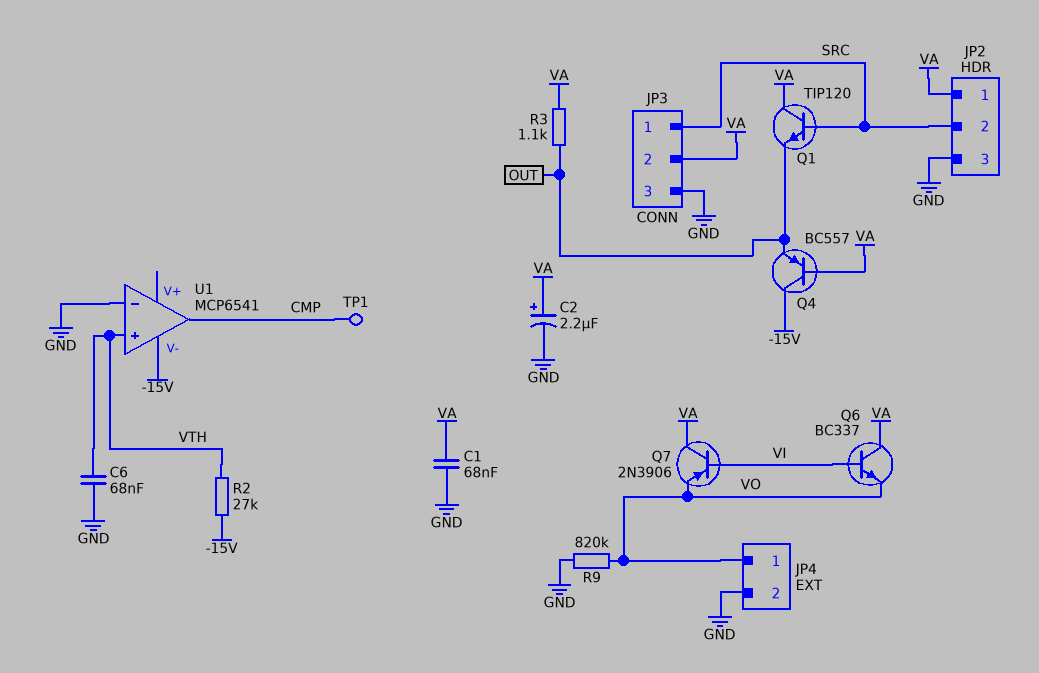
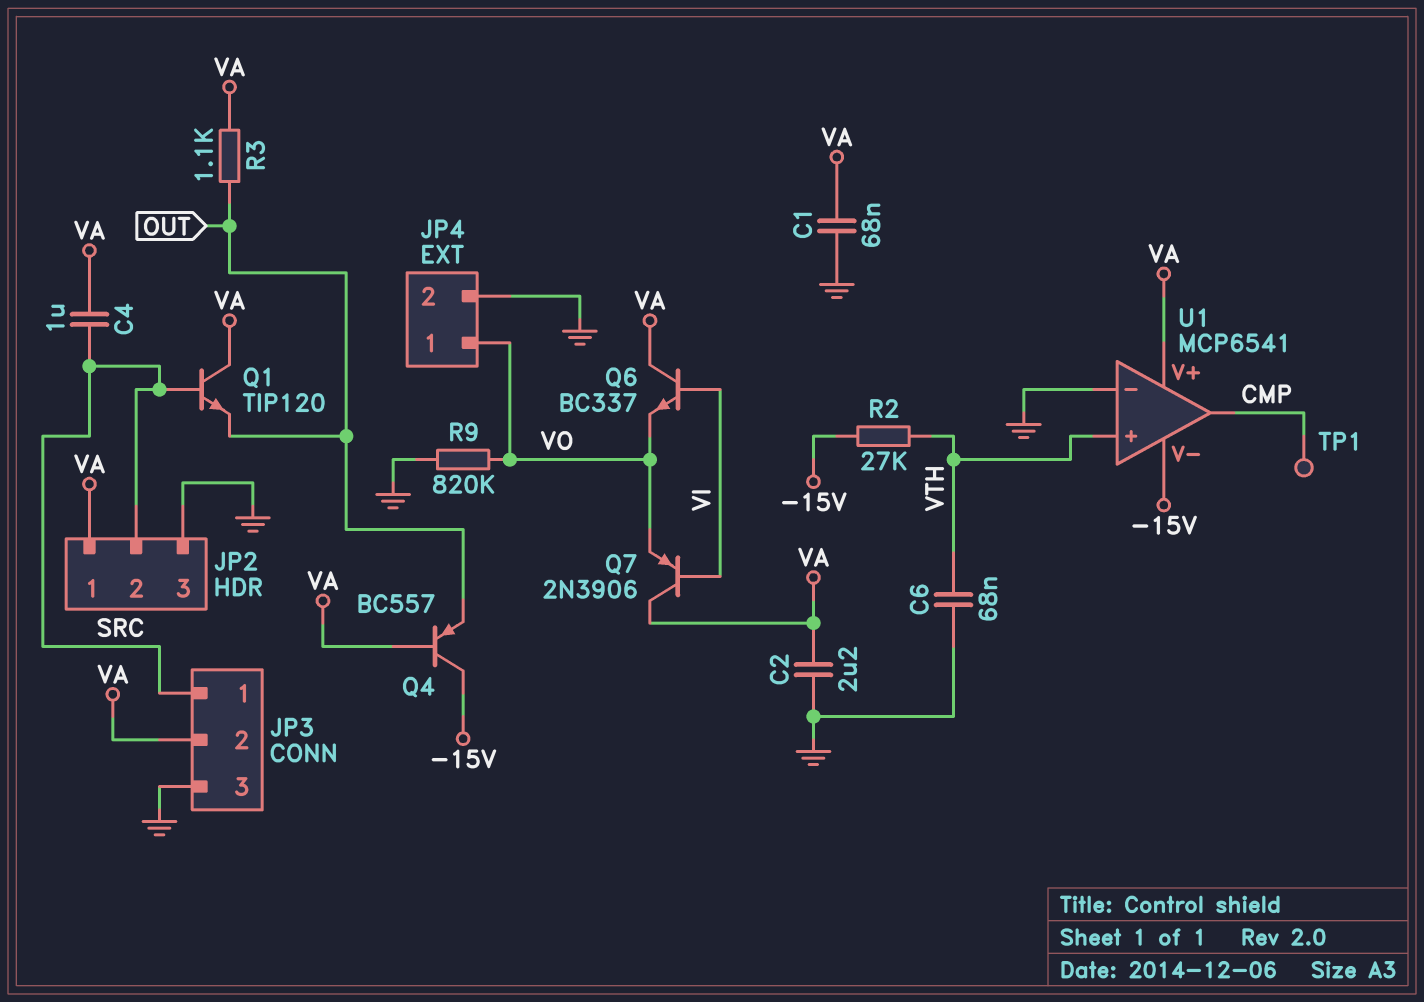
C2: 2.2uF (plus VA, minus GND) -> 2.2uF (GND, VA)
C4: none -> 1uF (SRC, VA)
U1 pin V+: none -> VA

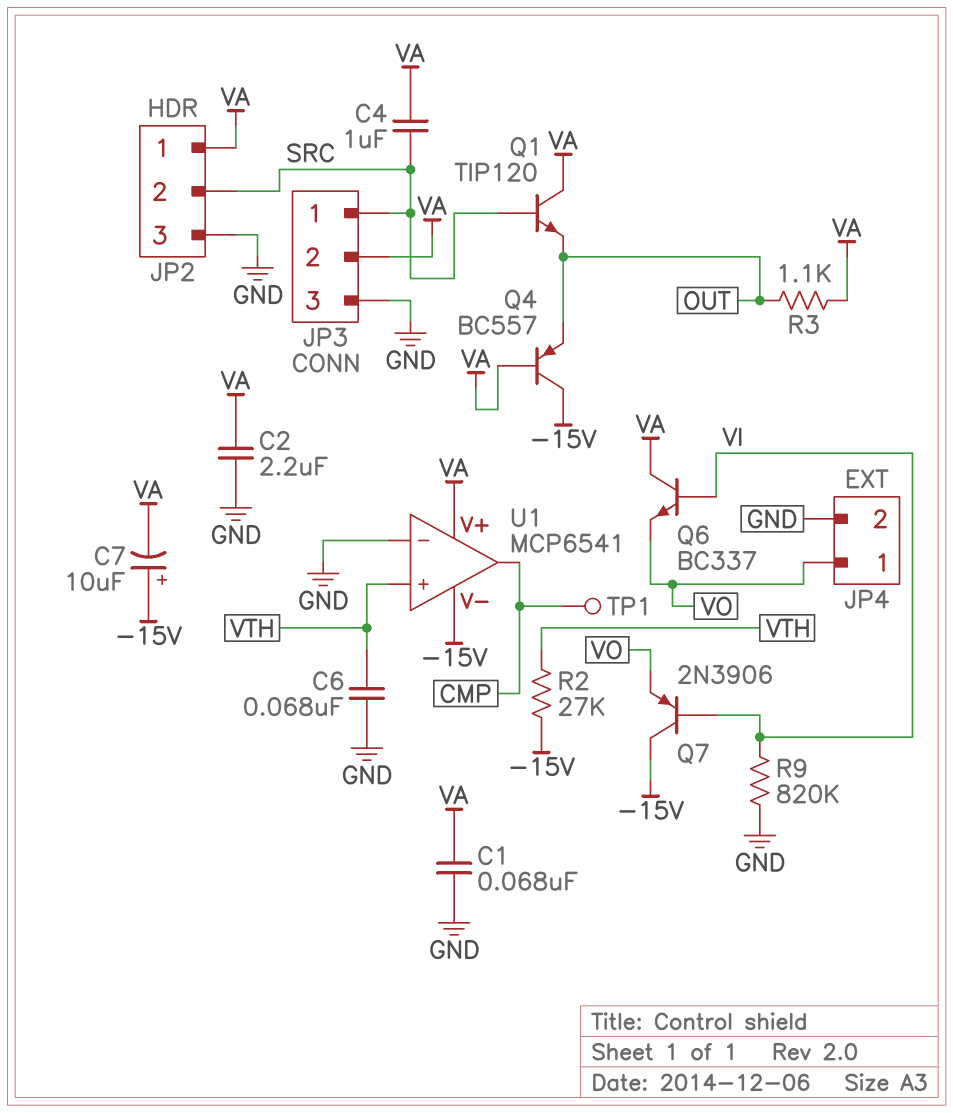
C7: none -> 10uF (plus -15V, minus VA)
Q7: PNP 2N3906 (B VI, C VA, E VO) -> PNP 2N3906 (B VI, C -15V, E VO)
R9: 820k (GND, VO) -> 820k (GND, VI)

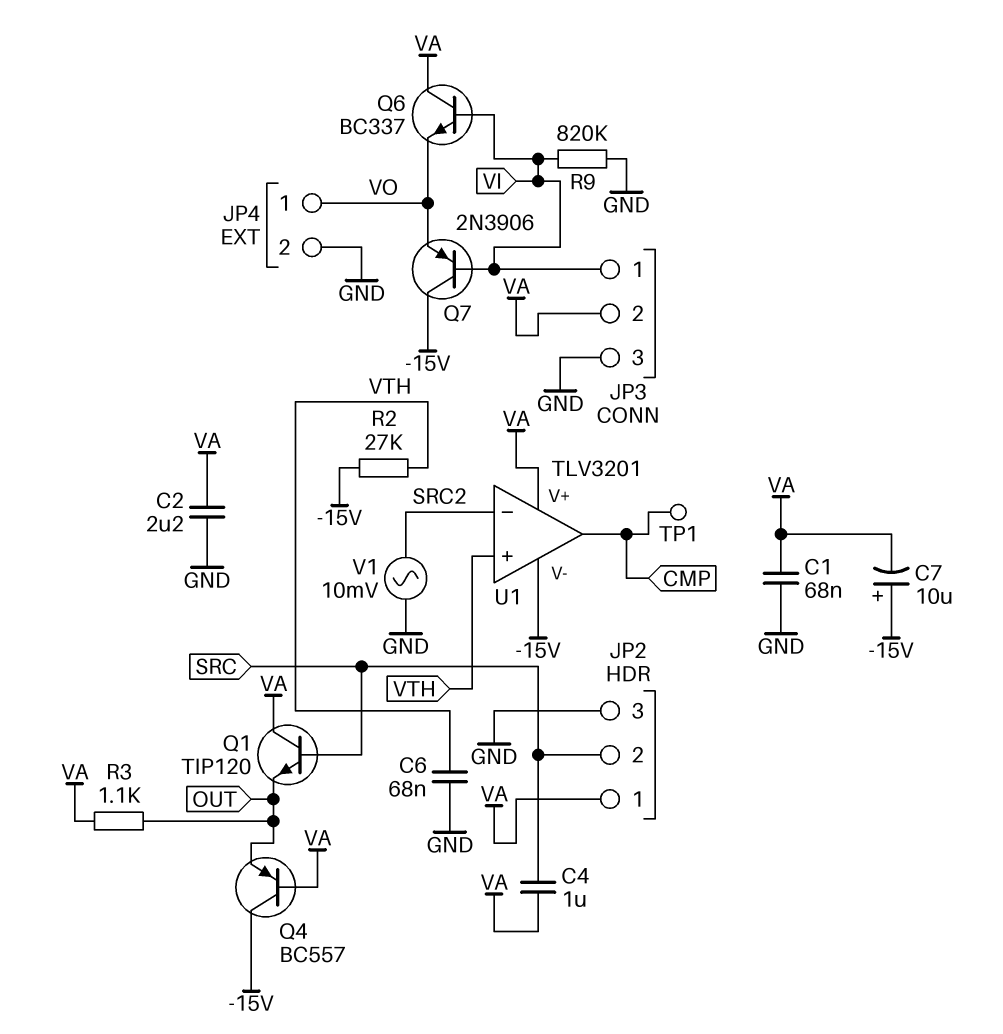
JP3 pin 1: SRC -> VI
U1: MCP6541 -> TLV3201
U1 pin in-: GND -> SRC2
V1: none -> AC 10mV (GND, SRC2)

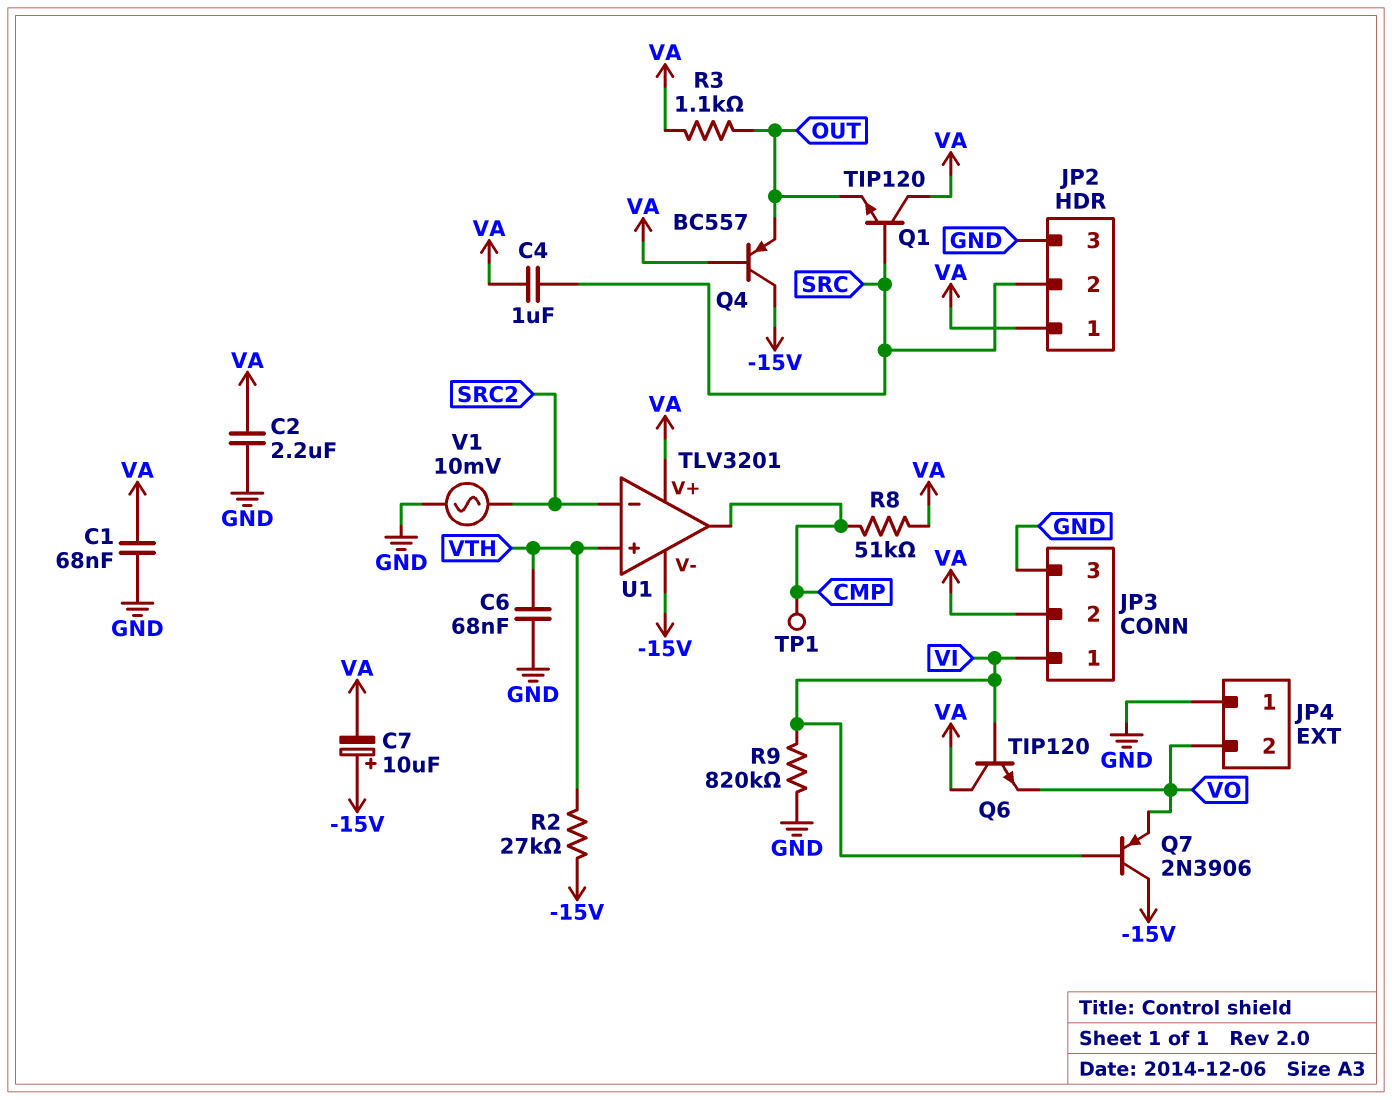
JP4 pin 1: VO -> GND
JP4 pin 2: GND -> VO
Q6: NPN BC337 (B VI, C VA, E VO) -> NPN TIP120 (B VI, C VA, E VO)
R8: none -> 51k (CMP, VA)

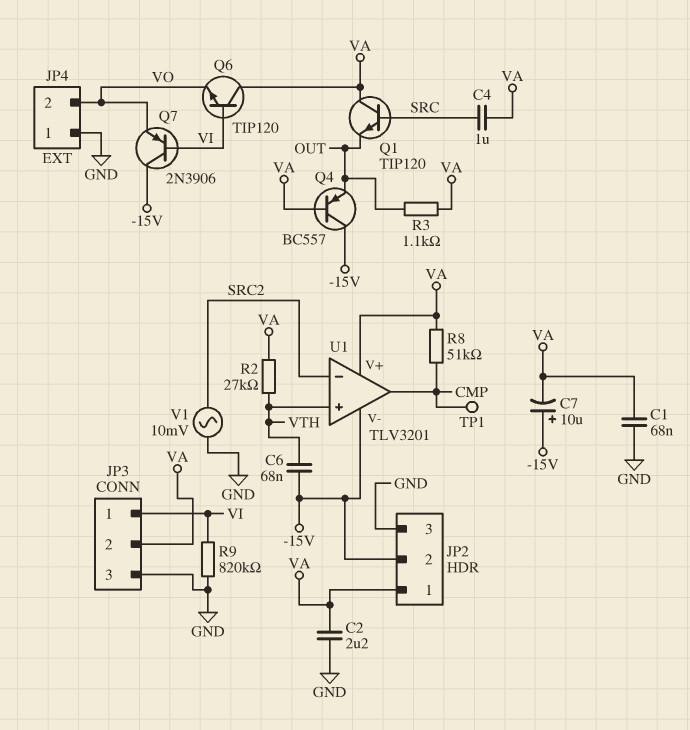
C6: 68nF (GND, VTH) -> 68nF (-15V, VTH)
JP2 pin 2: SRC -> -15V
R2: 27k (-15V, VTH) -> 27k (VA, VTH)

